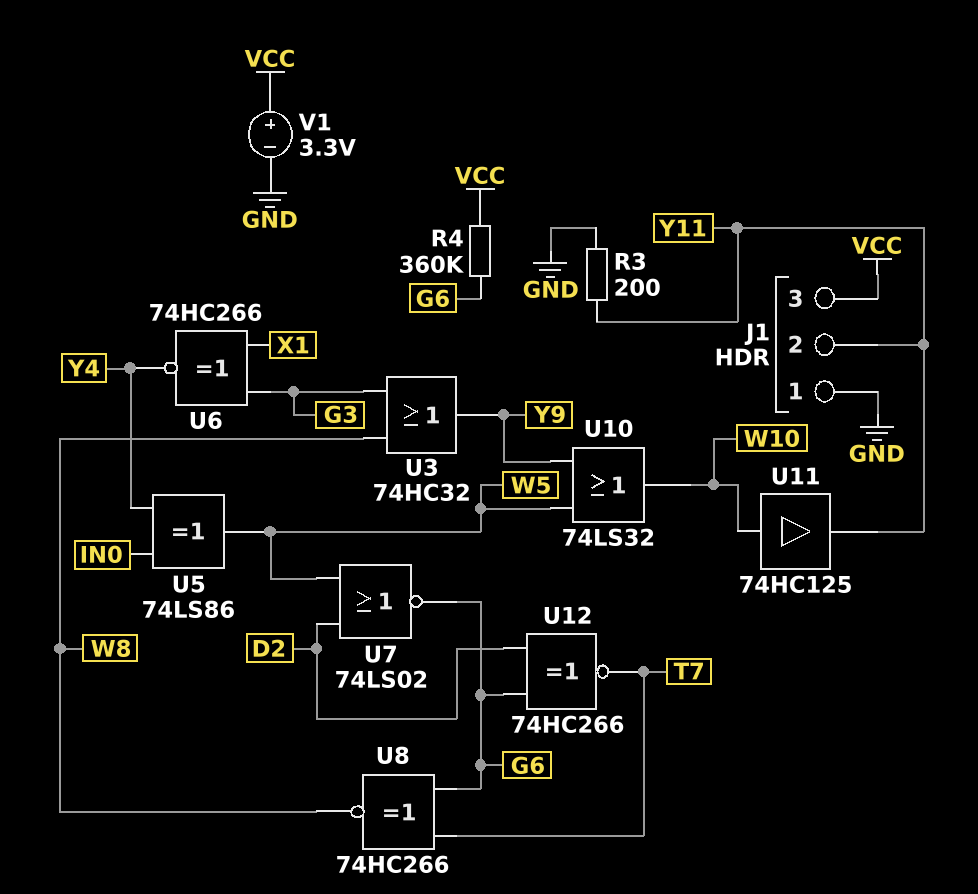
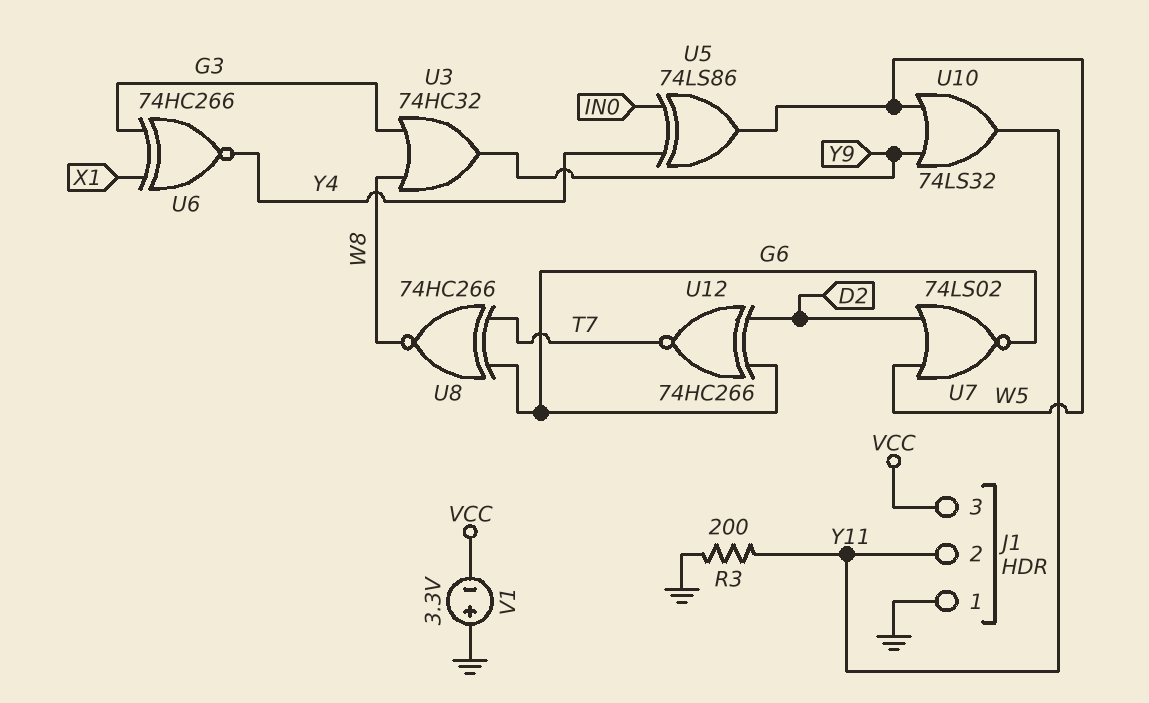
R4: 360k (G6, VCC) -> none
U10: OR 74LS32 (in W5, in Y9, out W10) -> OR 74LS32 (in W5, in Y9, out Y11)
U11: buffer 74HC125 (in W10, out Y11) -> none
V1: 3.3V (plus VCC, minus GND) -> 3.3V (plus GND, minus VCC)

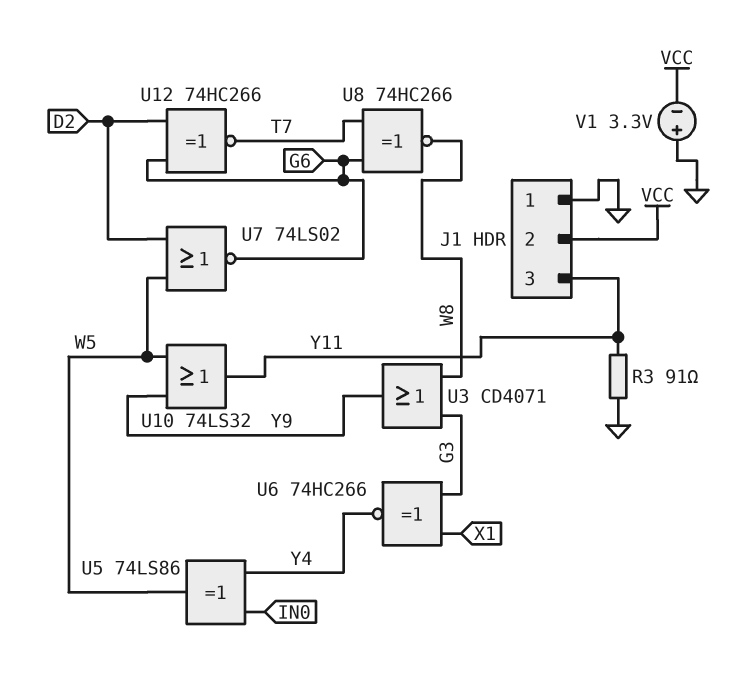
J1 pin 2: Y11 -> VCC
J1 pin 3: VCC -> Y11
R3: 200 (GND, Y11) -> 91 (GND, Y11)
U3: OR 74HC32 (in G3, in W8, out Y9) -> OR CD4071 (in G3, in W8, out Y9)

